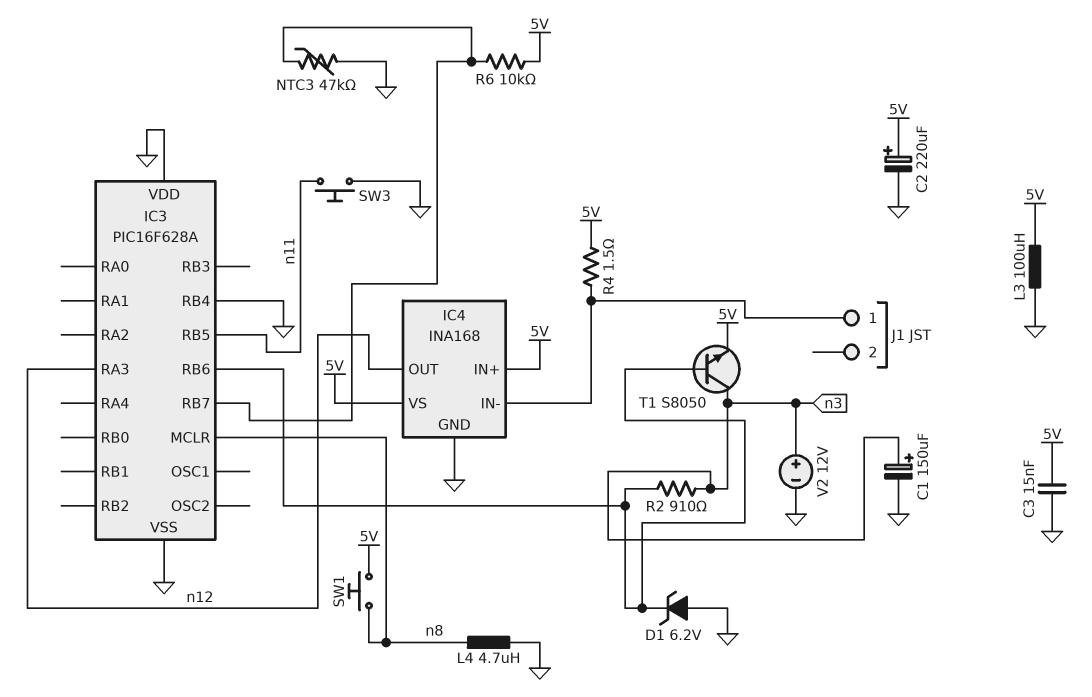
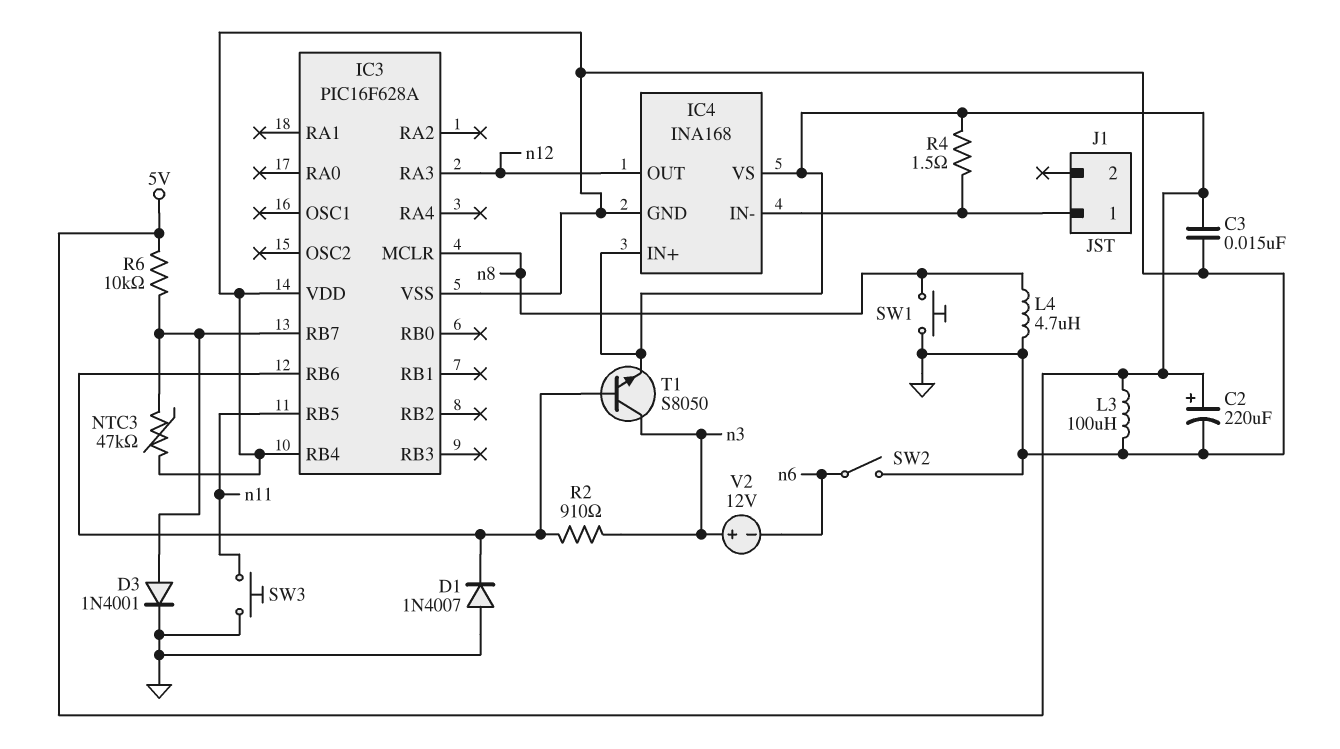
C1: 150uF (plus n3, minus GND) -> none
D1: zener 6.2V (A GND, K IC3/RB6) -> diode 1N4007 (A GND, K IC3/RB6)
D3: none -> diode 1N4001 (A IC3/RB7, K GND)
SW1: button (5V, n8) -> button (GND, n8)
SW2: none -> switch (GND, n6)
V2: 12V (plus n3, minus GND) -> 12V (plus n3, minus n6)

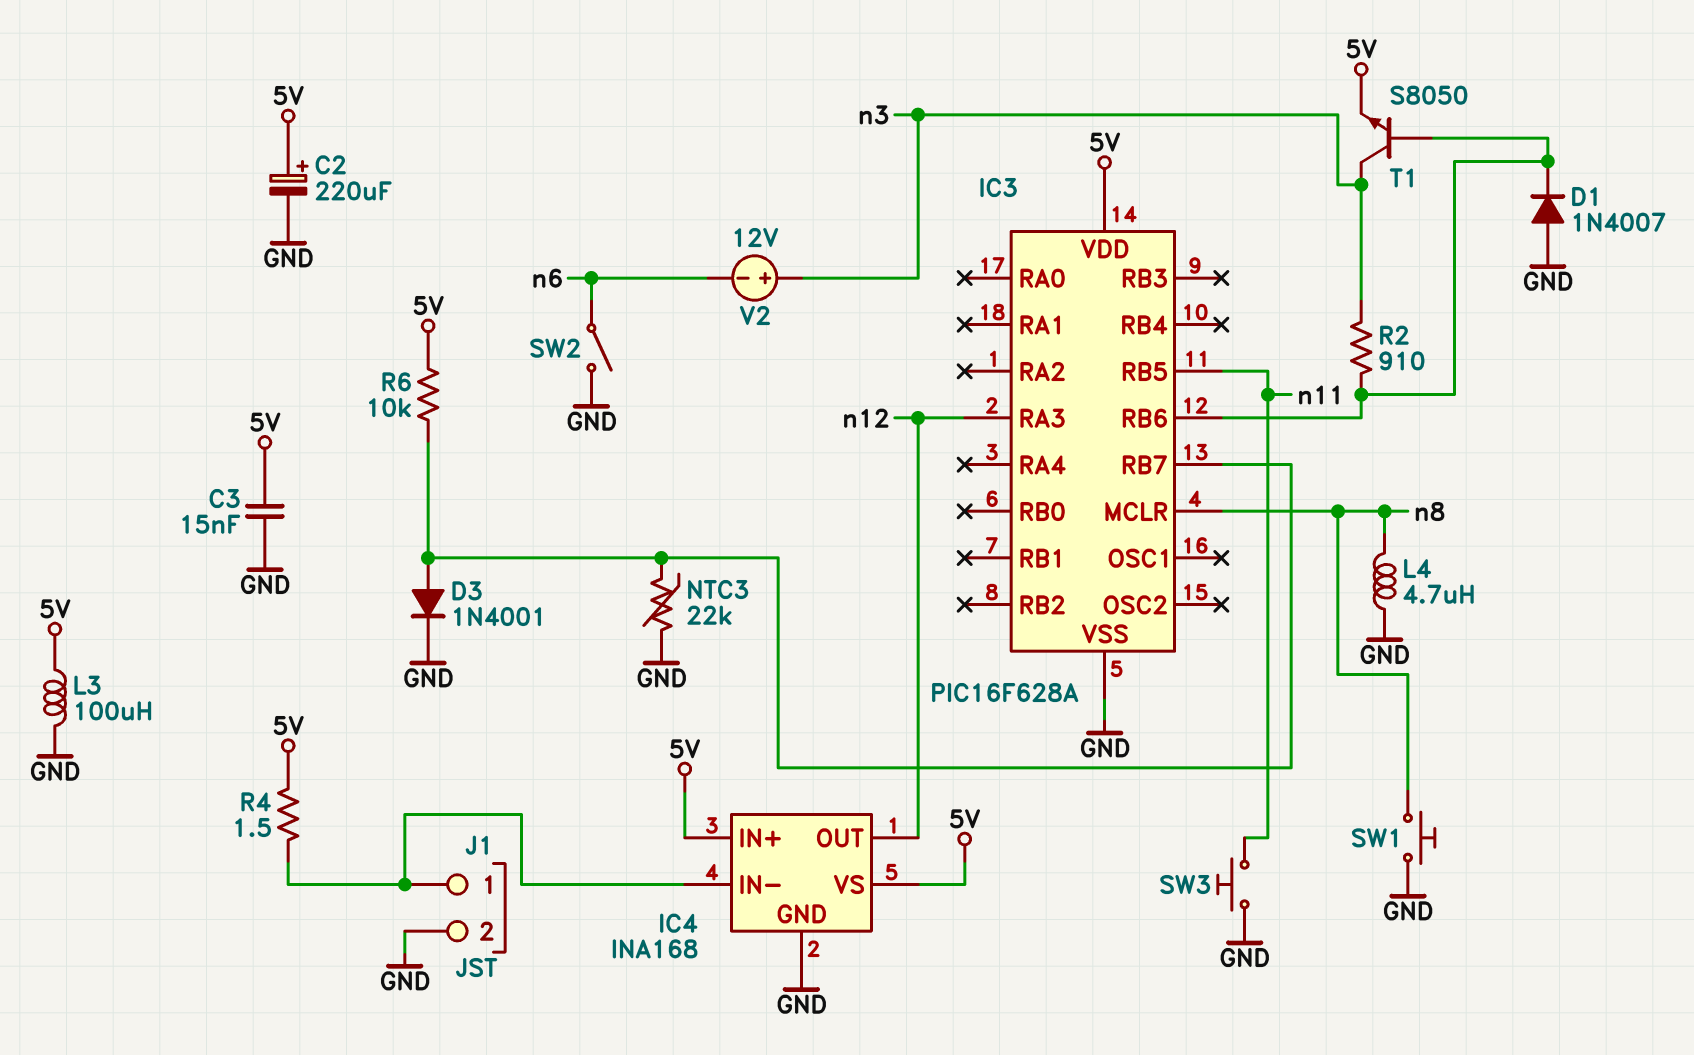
IC3 pin RB4: GND -> none
IC3 pin VDD: GND -> 5V
J1 pin 2: none -> GND
NTC3: 47k (GND, IC3/RB7) -> 22k (GND, IC3/RB7)

